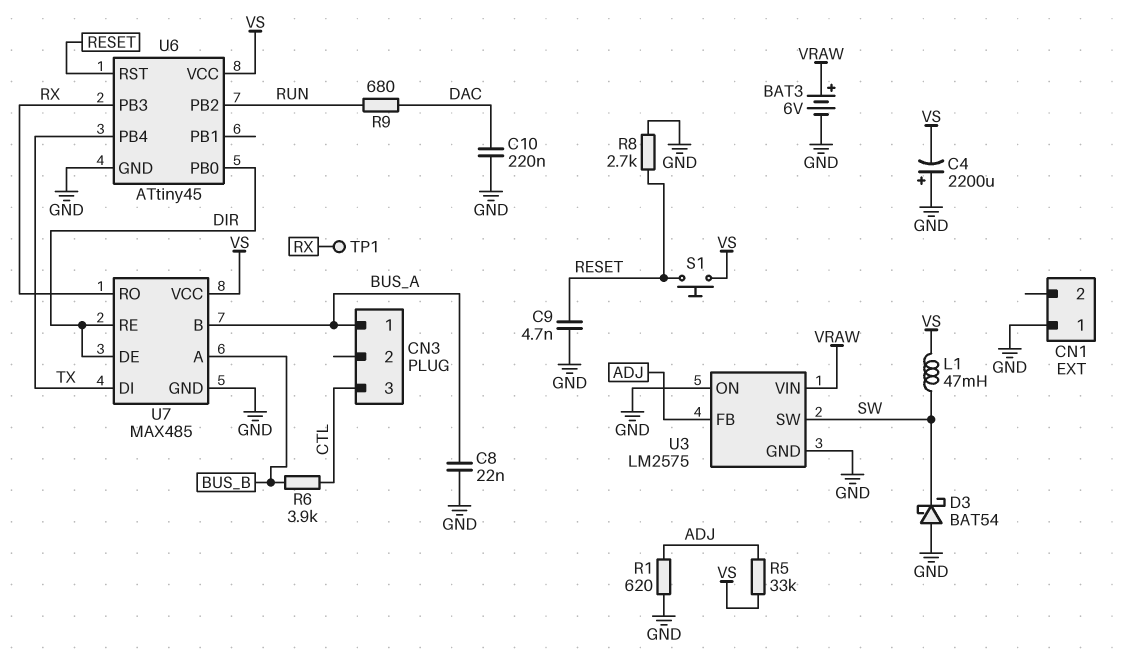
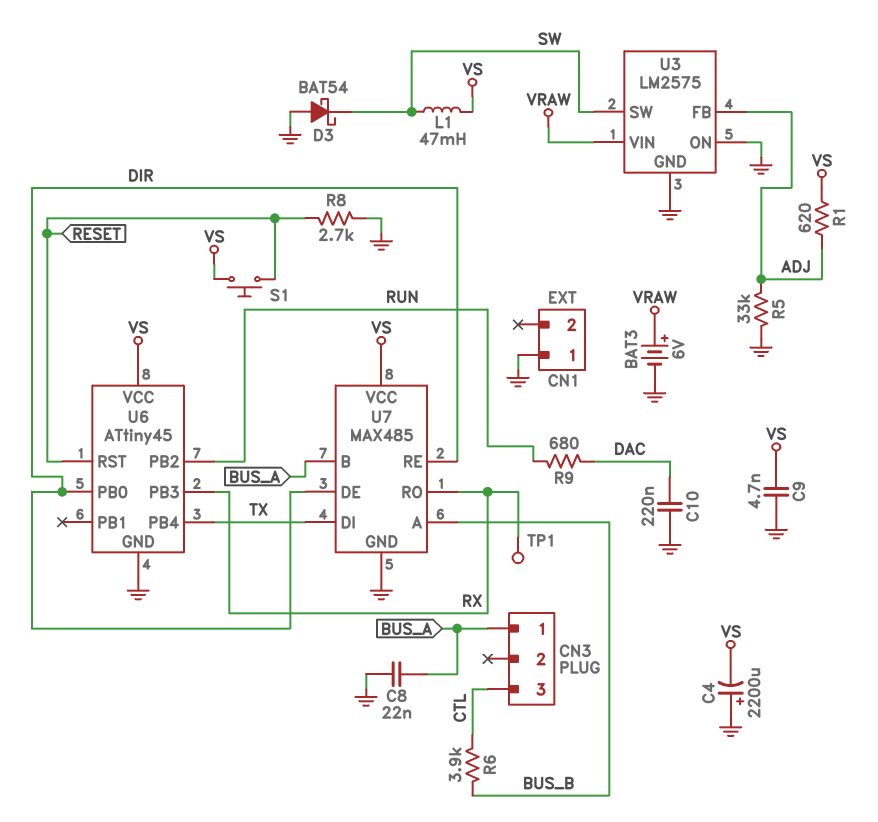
C9: 4.7nF (GND, RESET) -> 4.7nF (GND, VS)
R1: 620 (ADJ, GND) -> 620 (ADJ, VS)
R5: 33k (ADJ, VS) -> 33k (ADJ, GND)

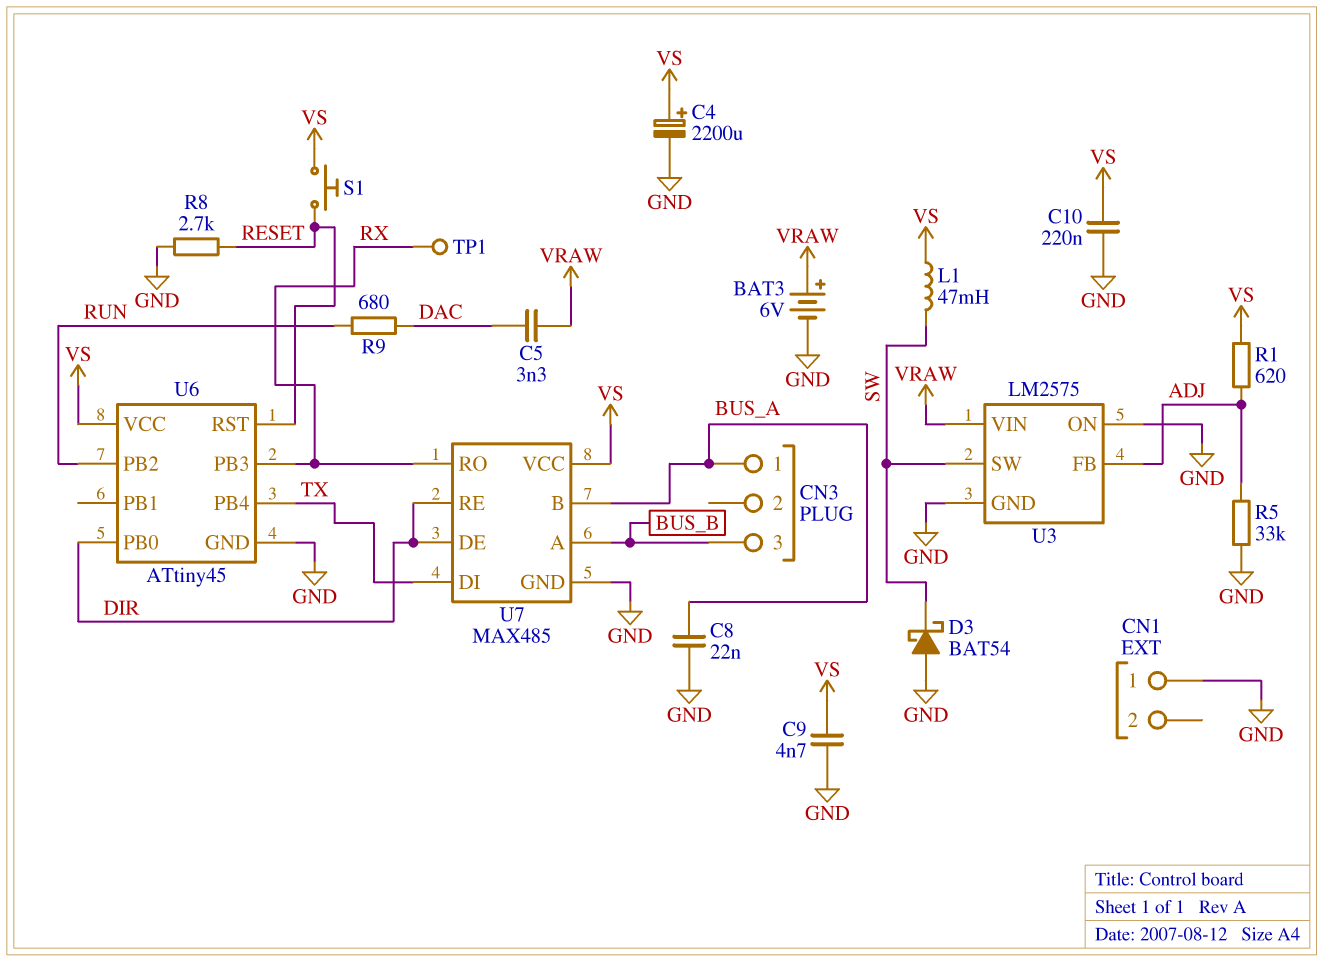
C4: 2200uF (plus GND, minus VS) -> 2200uF (plus VS, minus GND)
C5: none -> 3.3nF (DAC, VRAW)
C10: 220nF (DAC, GND) -> 220nF (GND, VS)
CN3 pin 3: CTL -> BUS_B
R6: 3.9k (BUS_B, CTL) -> none

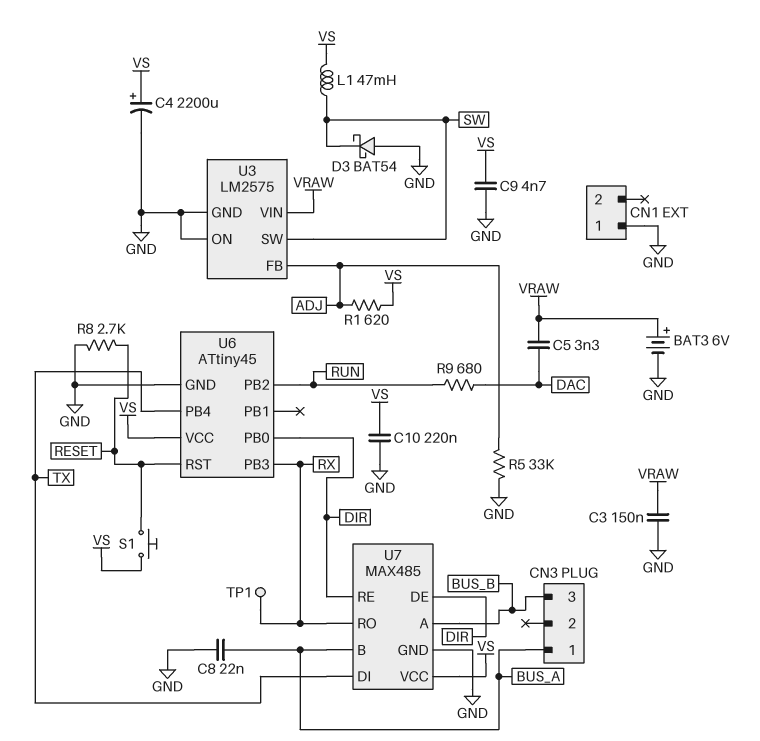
C3: none -> 150nF (GND, VRAW)

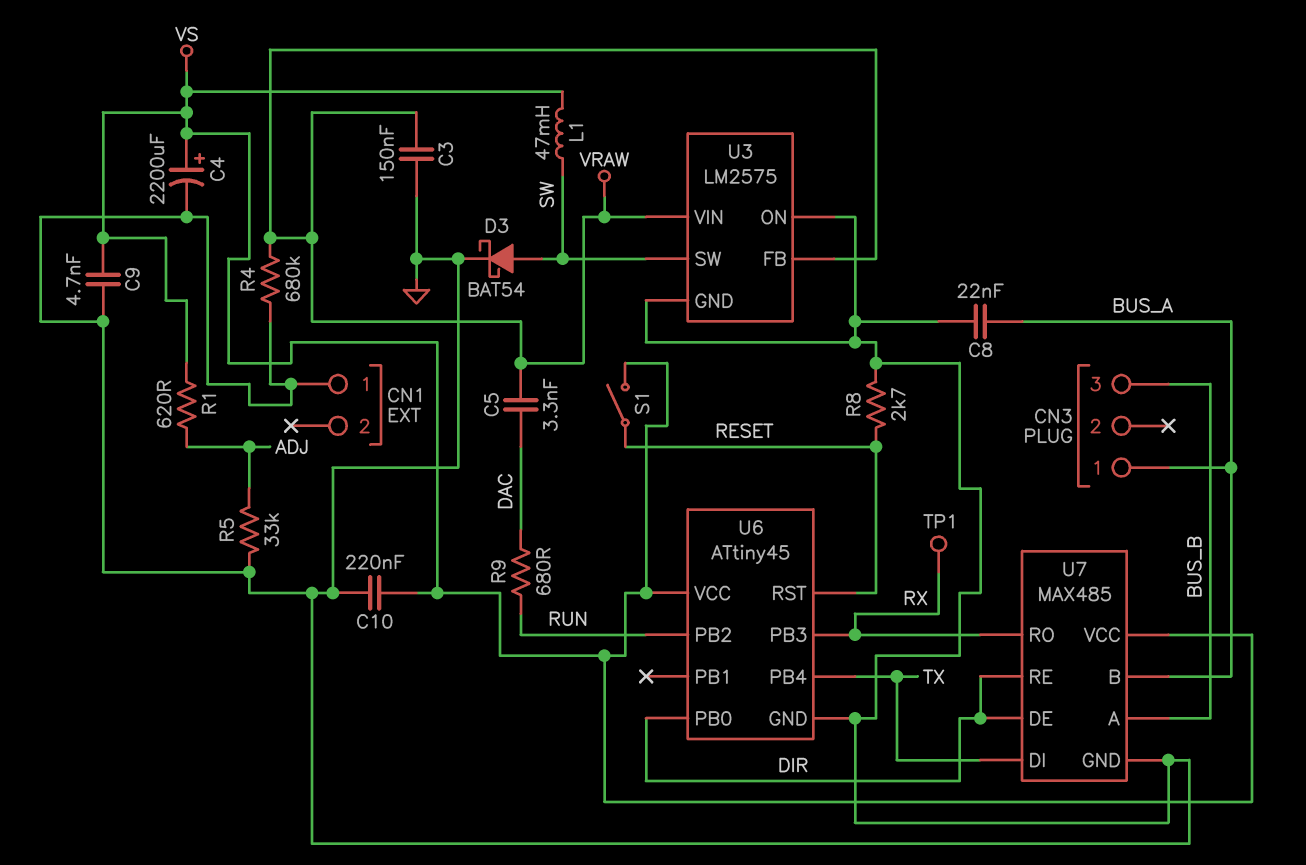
BAT3: 6V (plus VRAW, minus GND) -> none
D3: schottky BAT54 (A GND, K SW) -> schottky BAT54 (A SW, K GND)
R4: none -> 680k (GND, VRAW)
S1: button (RESET, VS) -> switch (RESET, VS)
U3 pin FB: ADJ -> VRAW

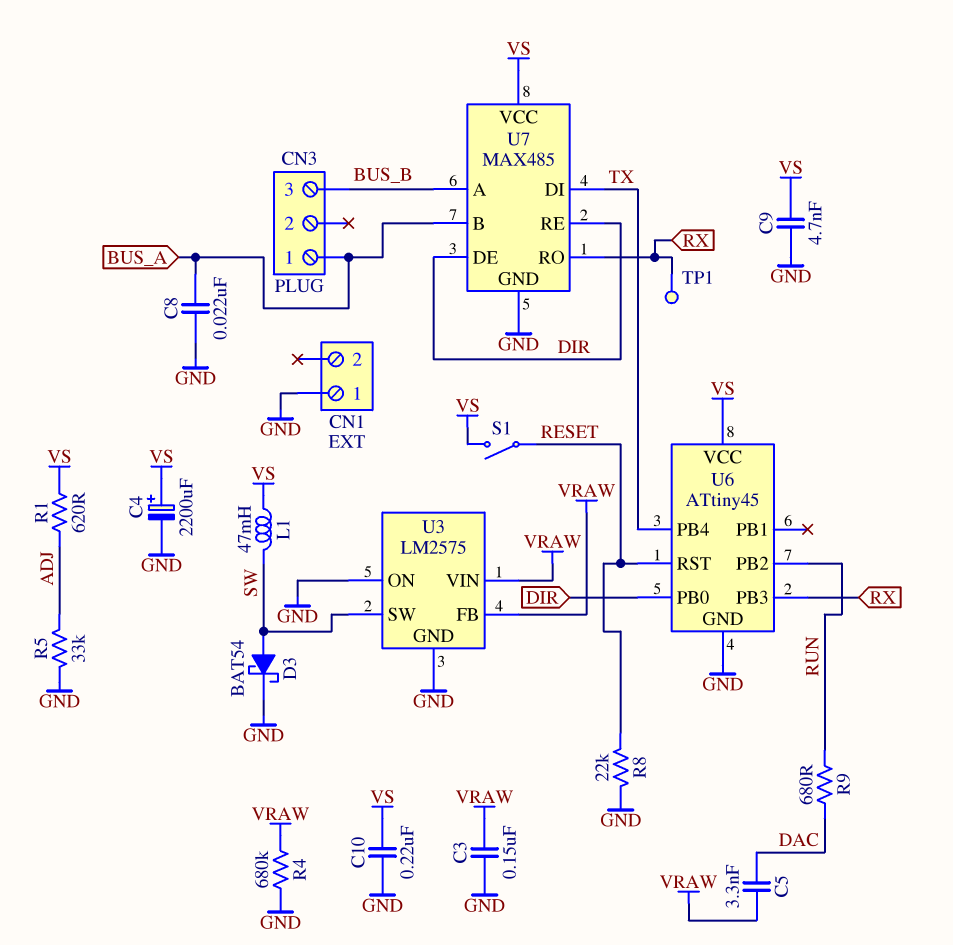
R8: 2.7k (GND, RESET) -> 22k (GND, RESET)

